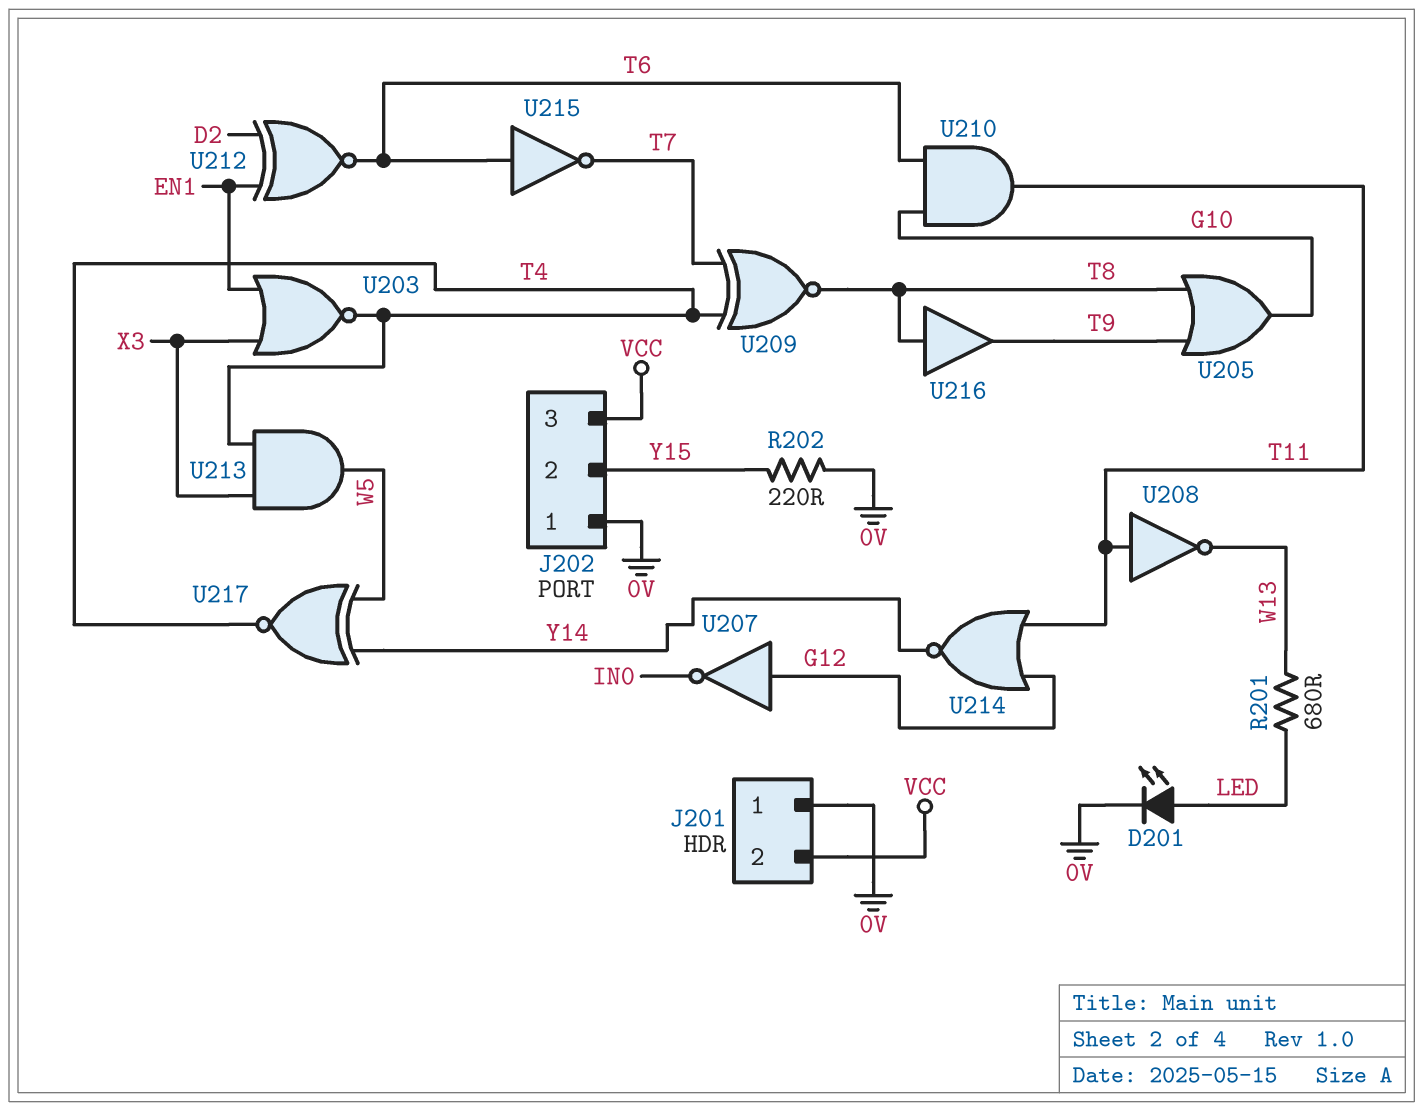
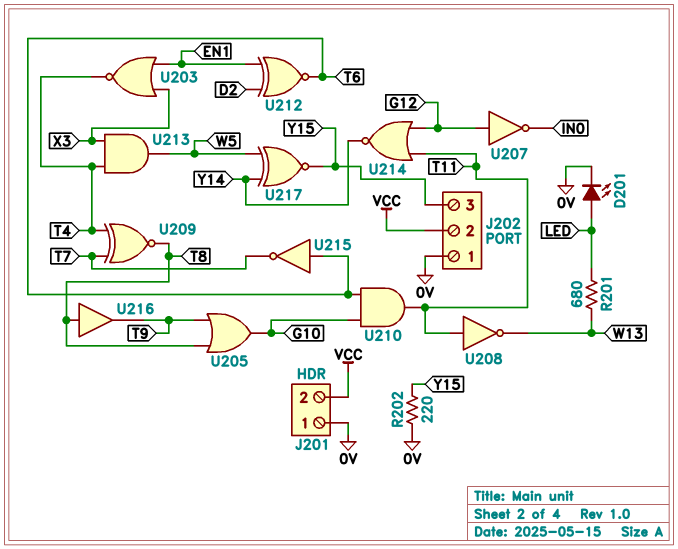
J202 pin 2: Y15 -> VCC
J202 pin 3: VCC -> Y15
U217: XNOR (in W5, in Y14, out T4) -> XNOR (in W5, in Y14, out Y15)

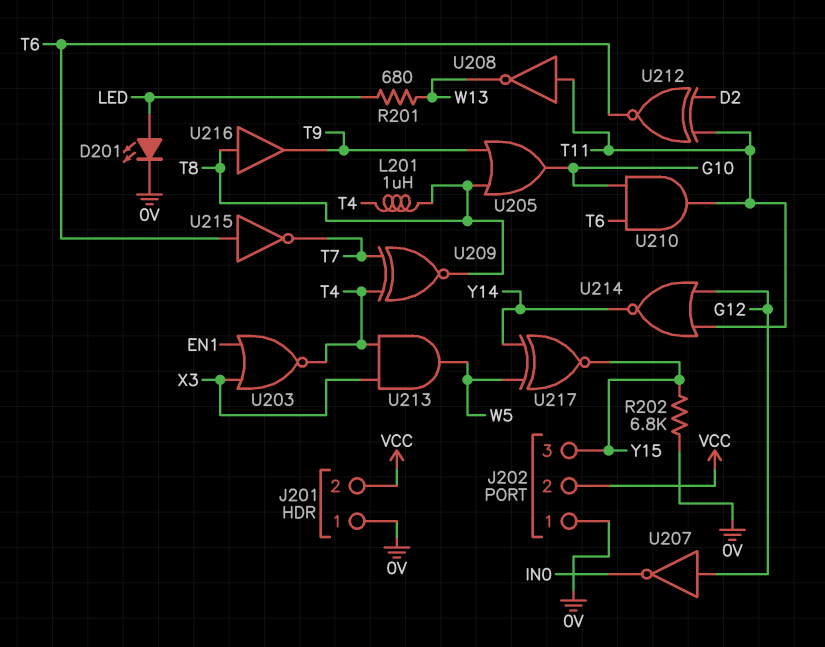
L201: none -> 1uH (T4, T8)
R202: 220 (0V, Y15) -> 6.8k (0V, Y15)
U212: XNOR (in D2, in EN1, out T6) -> XNOR (in D2, in T11, out T6)

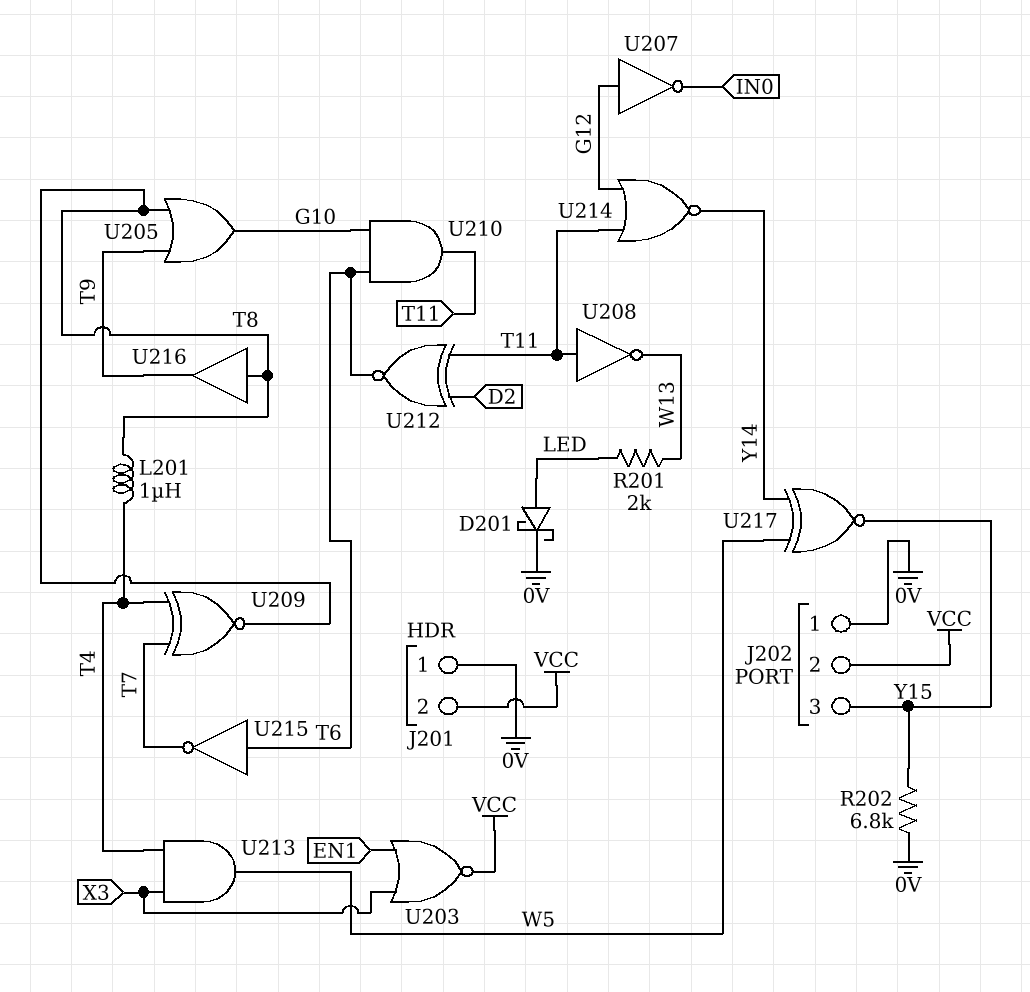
D201: LED (A LED, K 0V) -> schottky (A LED, K 0V)
R201: 680 (LED, W13) -> 2k (LED, W13)
U203: NOR (in EN1, in X3, out T4) -> NOR (in EN1, in X3, out VCC)

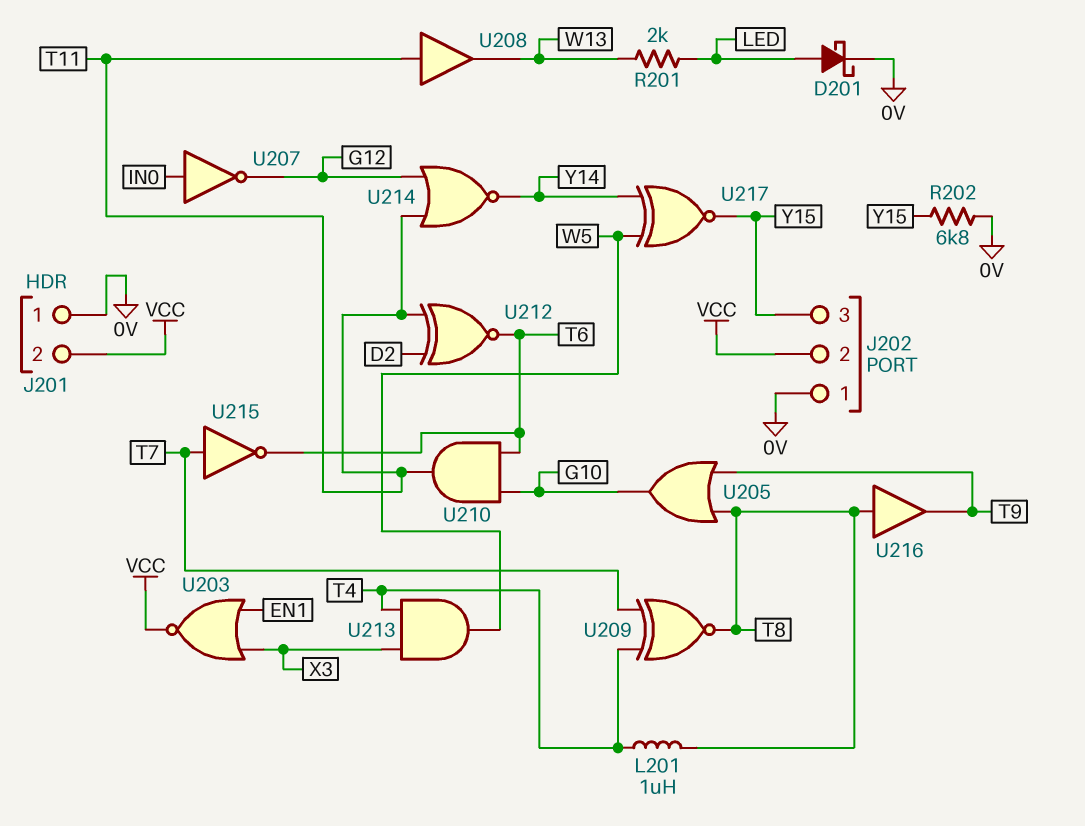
U207: NOT (in G12, out IN0) -> NOT (in IN0, out G12)
U208: NOT (in T11, out W13) -> buffer (in T11, out W13)
U215: NOT (in T6, out T7) -> NOT (in T7, out T6)

